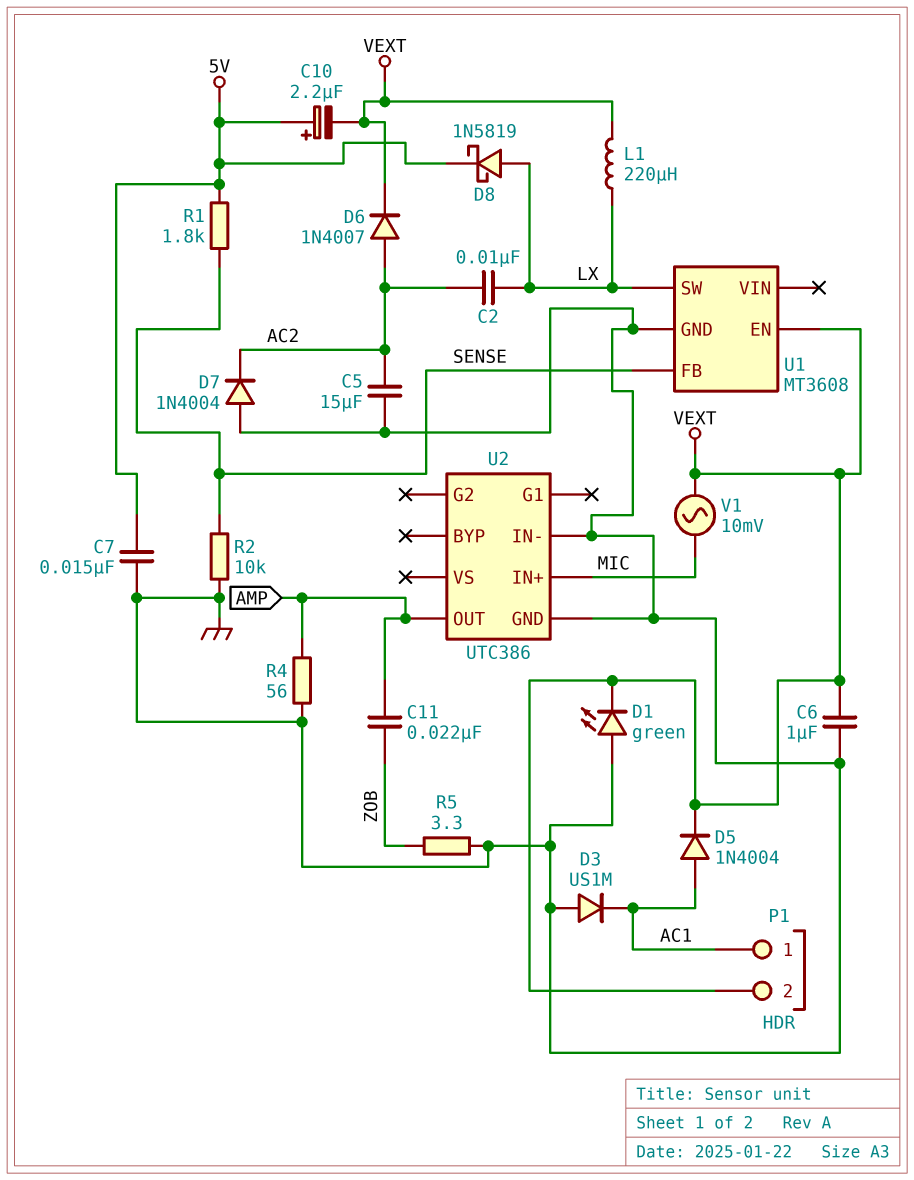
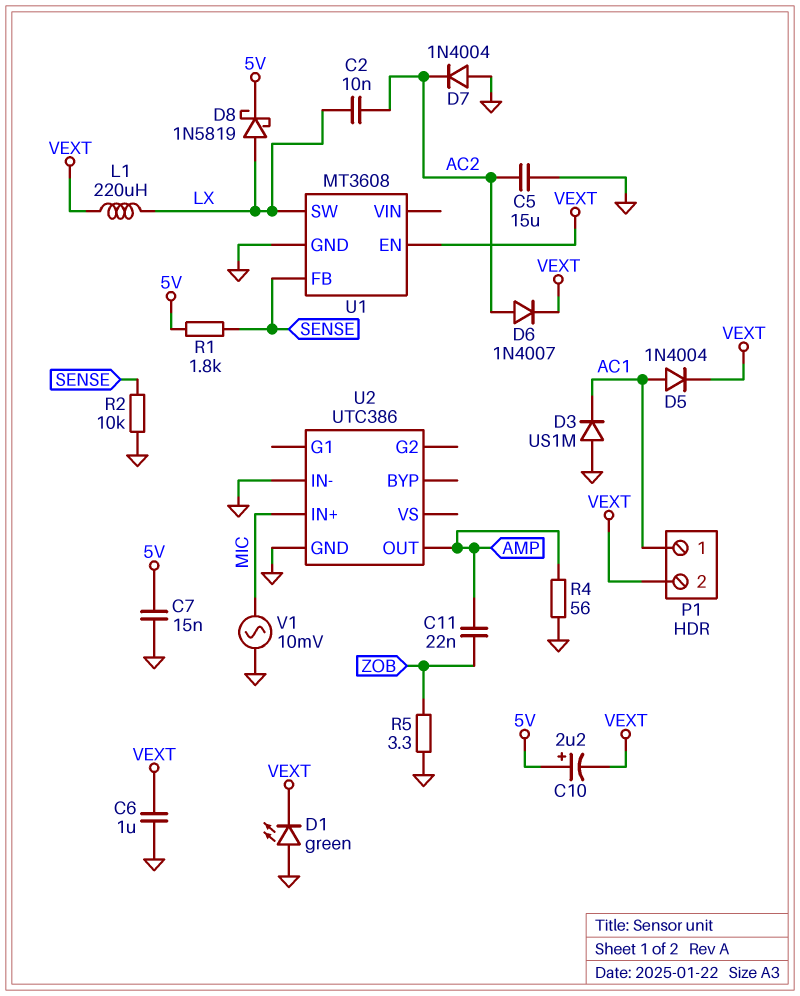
V1: AC 10mV (MIC, VEXT) -> AC 10mV (GND, MIC)

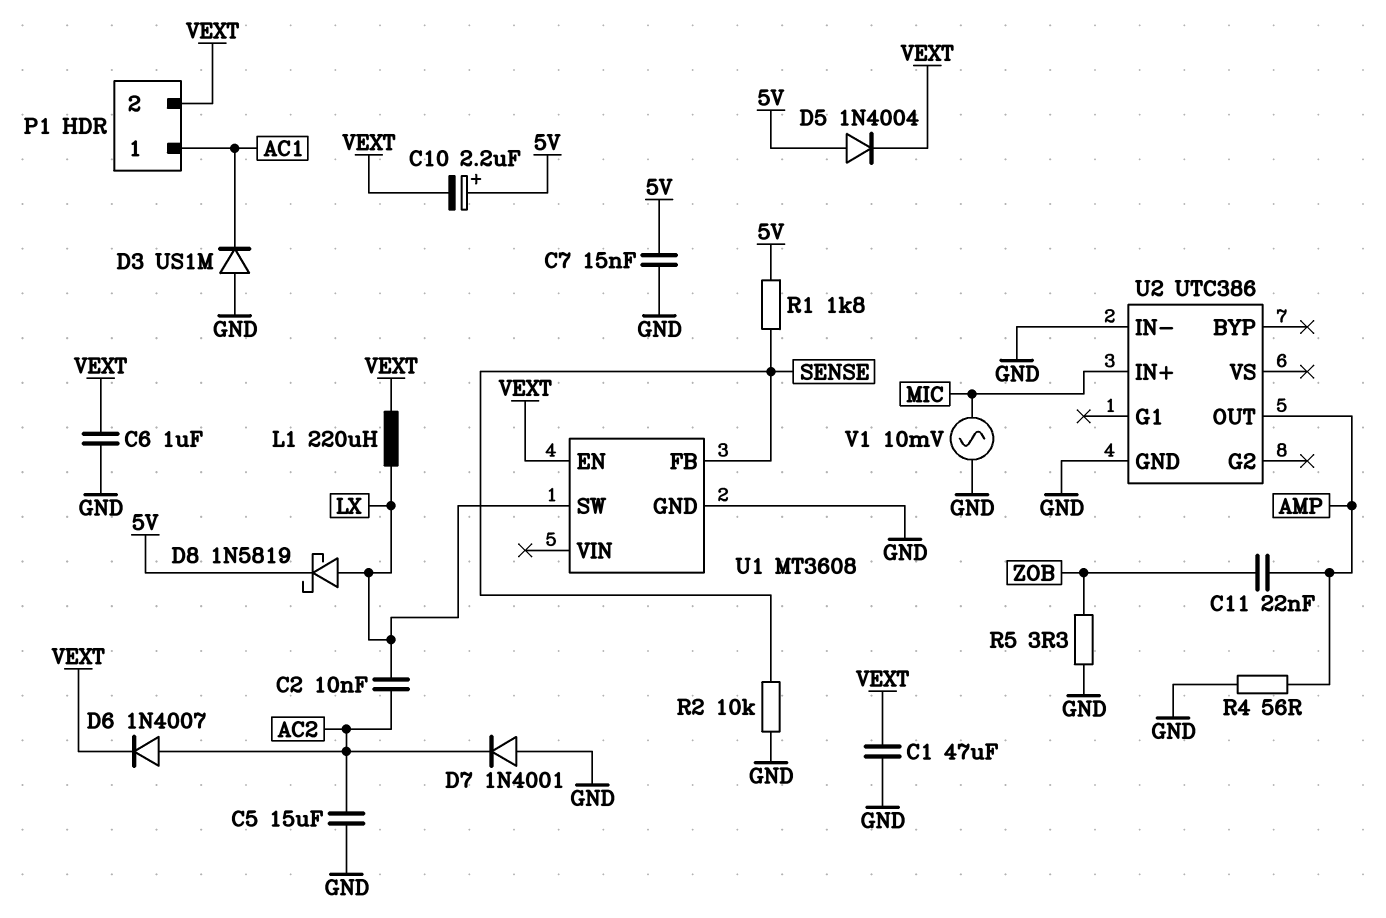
C1: none -> 47uF (GND, VEXT)
D1: LED green (A GND, K VEXT) -> none
D5: diode 1N4004 (A AC1, K VEXT) -> diode 1N4004 (A 5V, K VEXT)
D7: diode 1N4004 (A GND, K AC2) -> diode 1N4001 (A GND, K AC2)

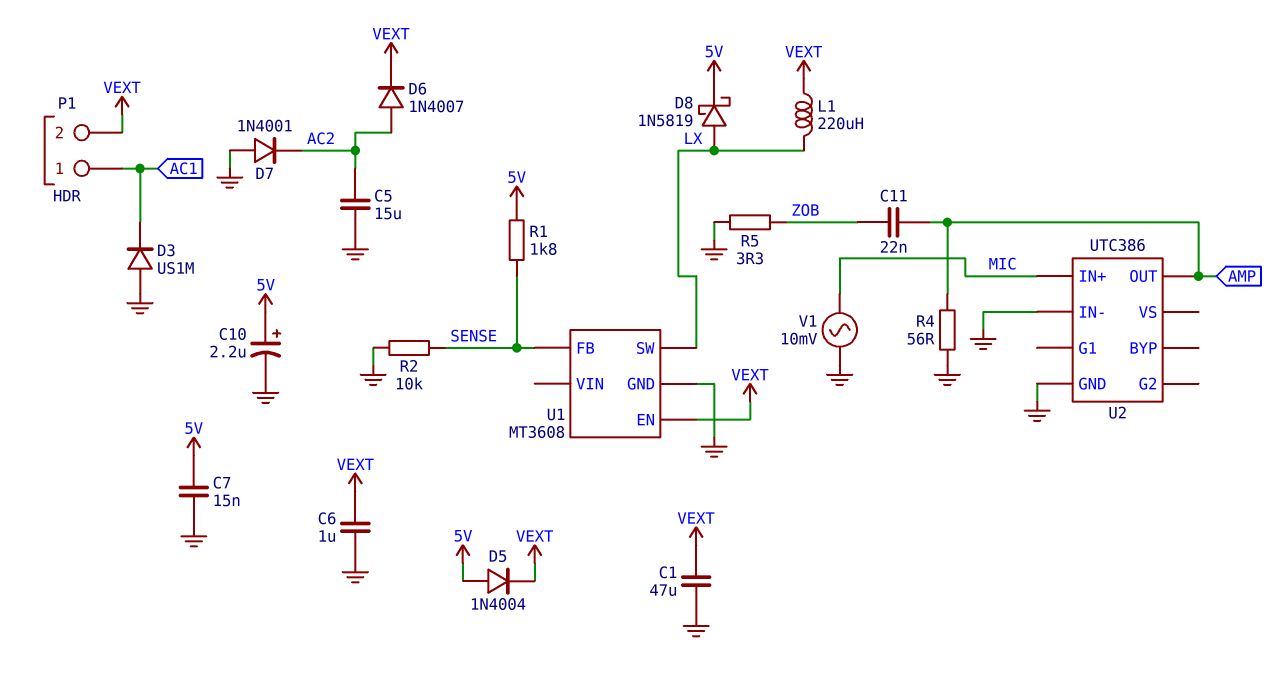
C2: 10nF (AC2, LX) -> none
C10: 2.2uF (plus 5V, minus VEXT) -> 2.2uF (plus 5V, minus GND)

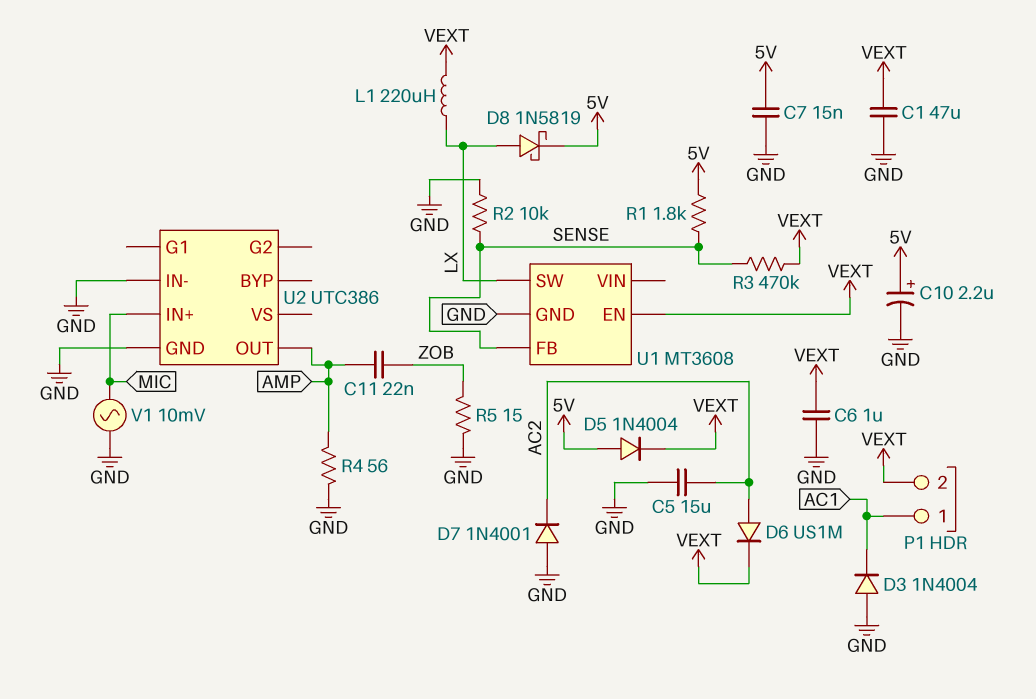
D3: diode US1M (A GND, K AC1) -> diode 1N4004 (A GND, K AC1)
D6: diode 1N4007 (A AC2, K VEXT) -> diode US1M (A AC2, K VEXT)
R3: none -> 470k (SENSE, VEXT)
R5: 3.3 (GND, ZOB) -> 15 (GND, ZOB)

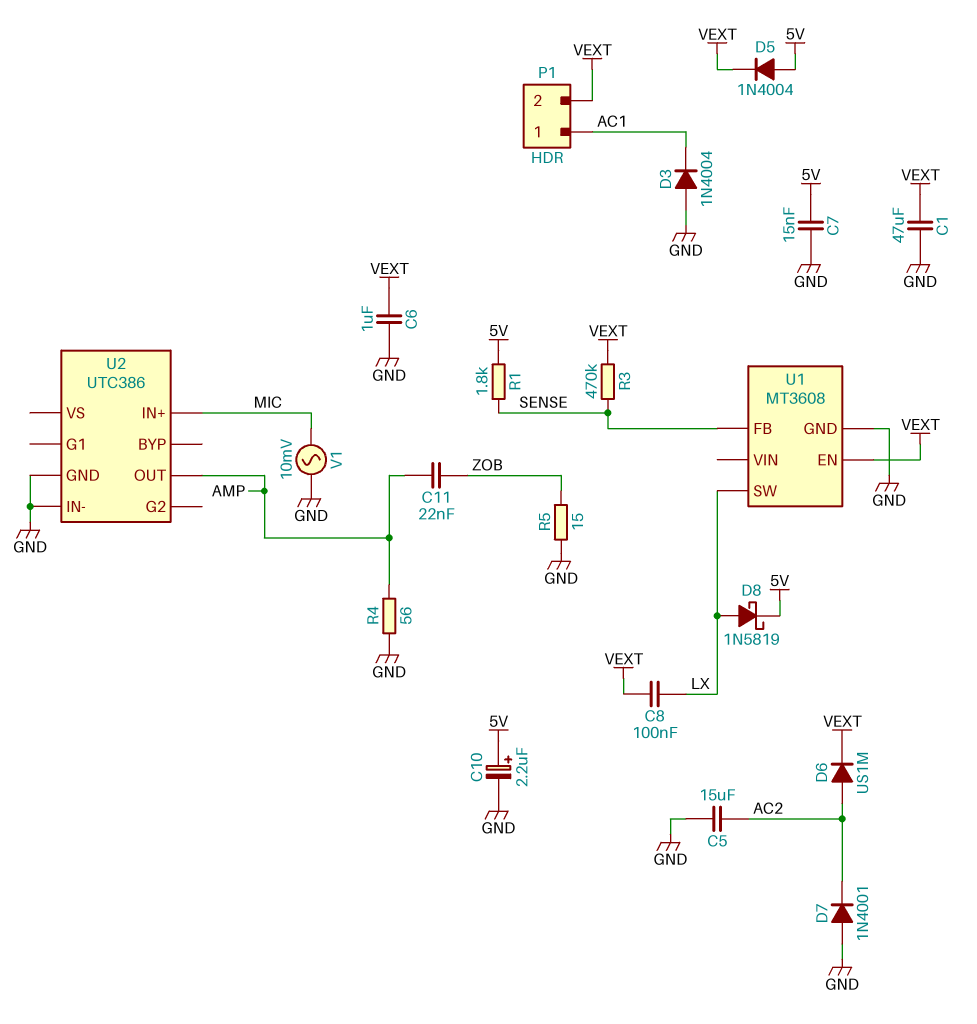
C8: none -> 100nF (LX, VEXT)
L1: 220uH (LX, VEXT) -> none
R2: 10k (GND, SENSE) -> none

